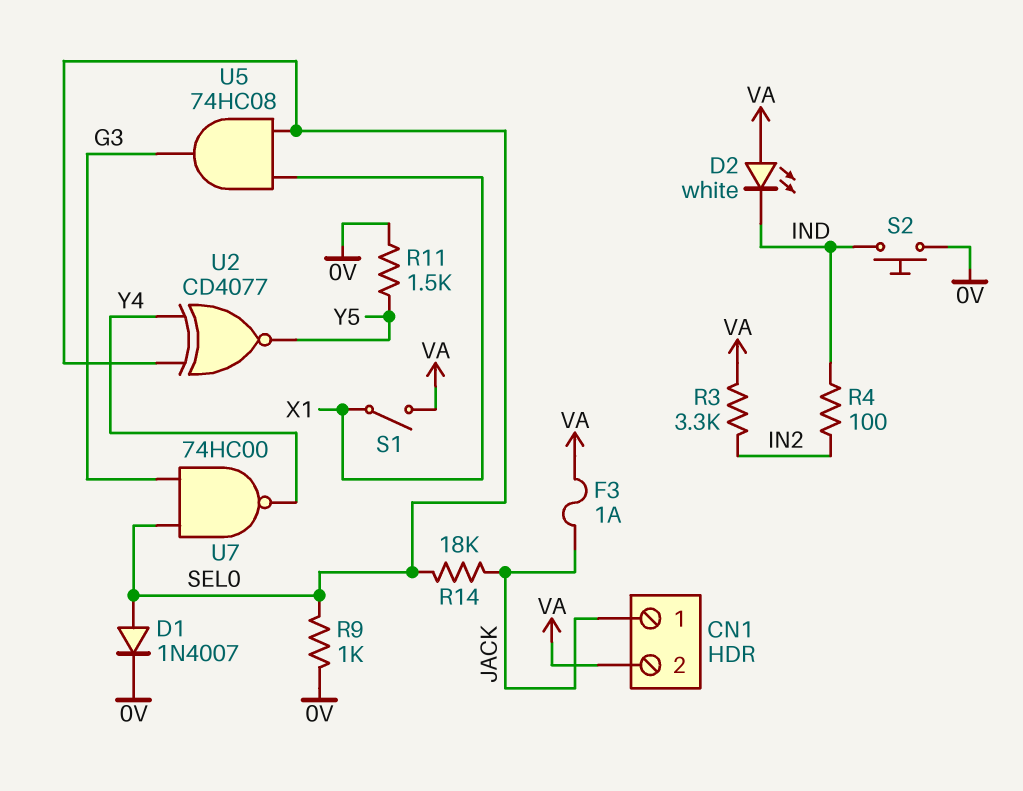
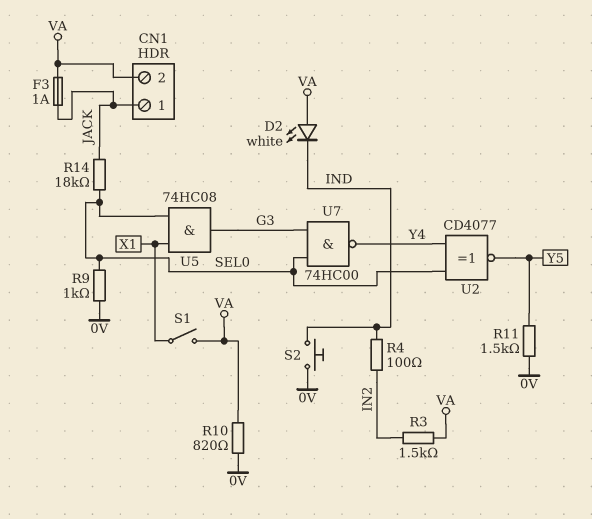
D1: diode 1N4007 (A SEL0, K 0V) -> none
R3: 3.3k (IN2, VA) -> 1.5k (IN2, VA)
R10: none -> 820 (0V, VA)

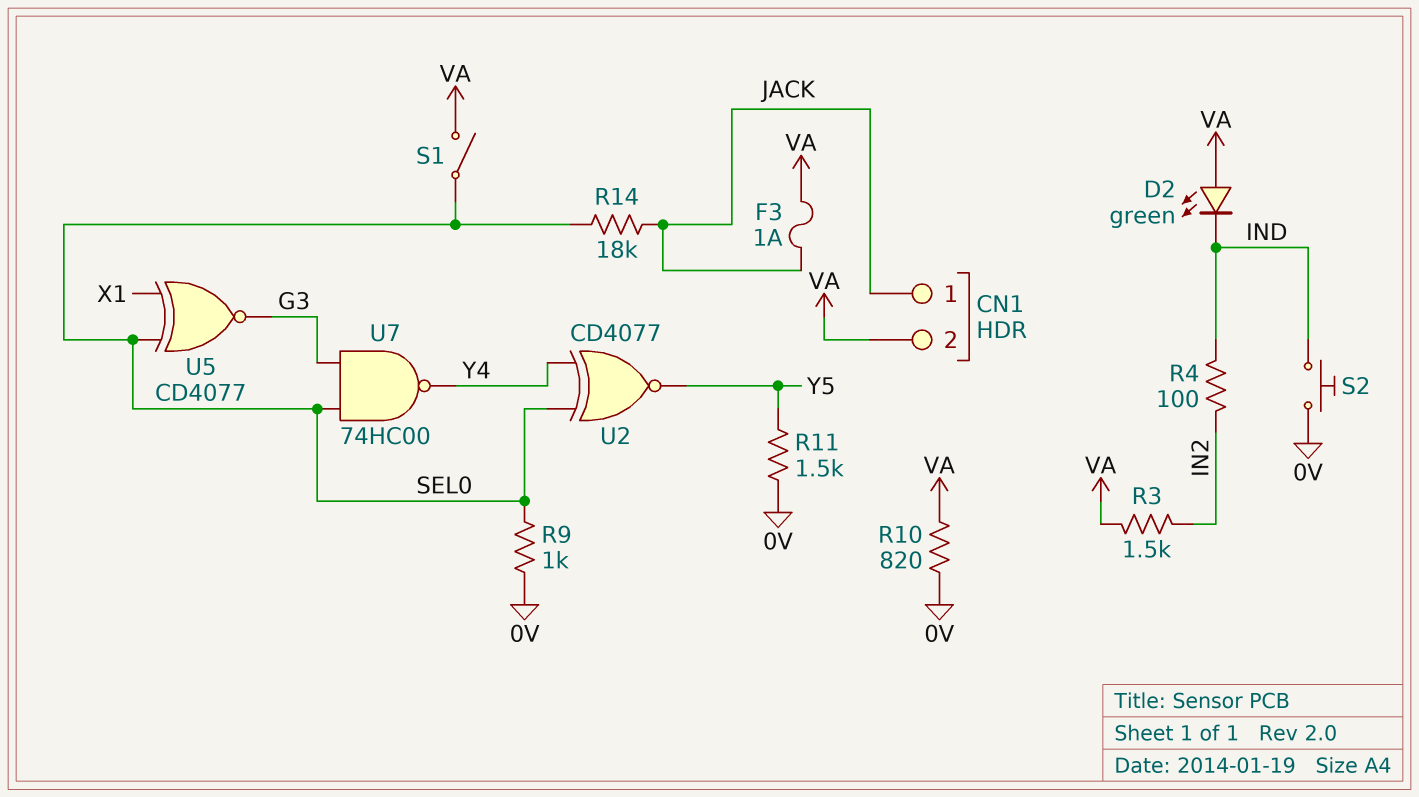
D2: LED white (A VA, K IND) -> LED green (A VA, K IND)
S1: switch (VA, X1) -> switch (SEL0, VA)
U5: AND 74HC08 (in SEL0, in X1, out G3) -> XNOR CD4077 (in SEL0, in X1, out G3)

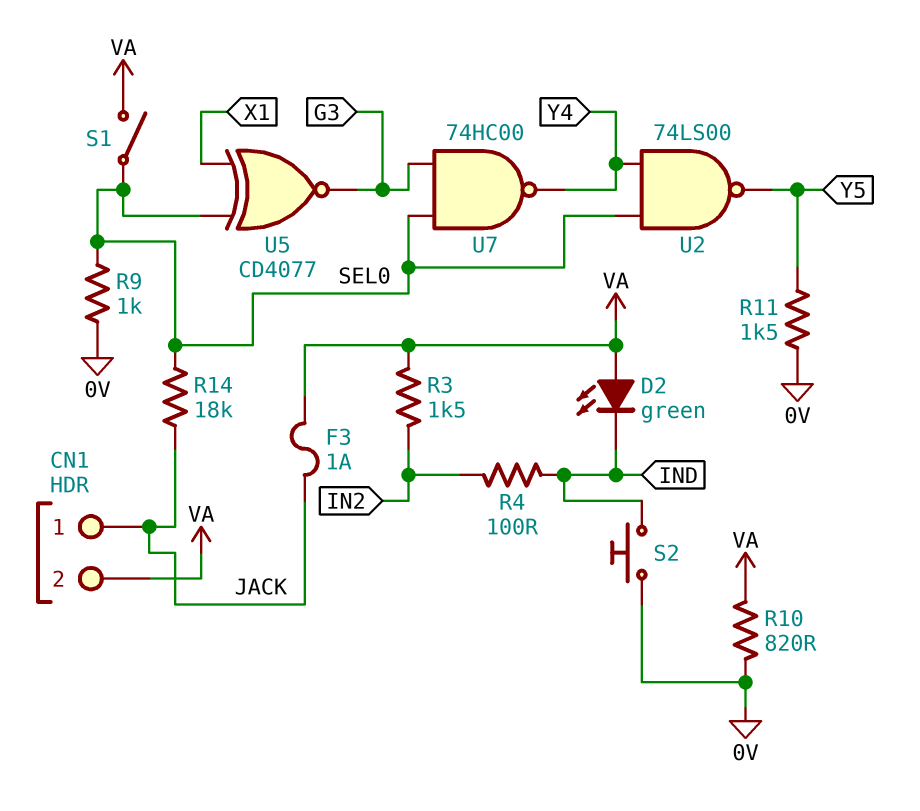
U2: XNOR CD4077 (in SEL0, in Y4, out Y5) -> NAND 74LS00 (in SEL0, in Y4, out Y5)

